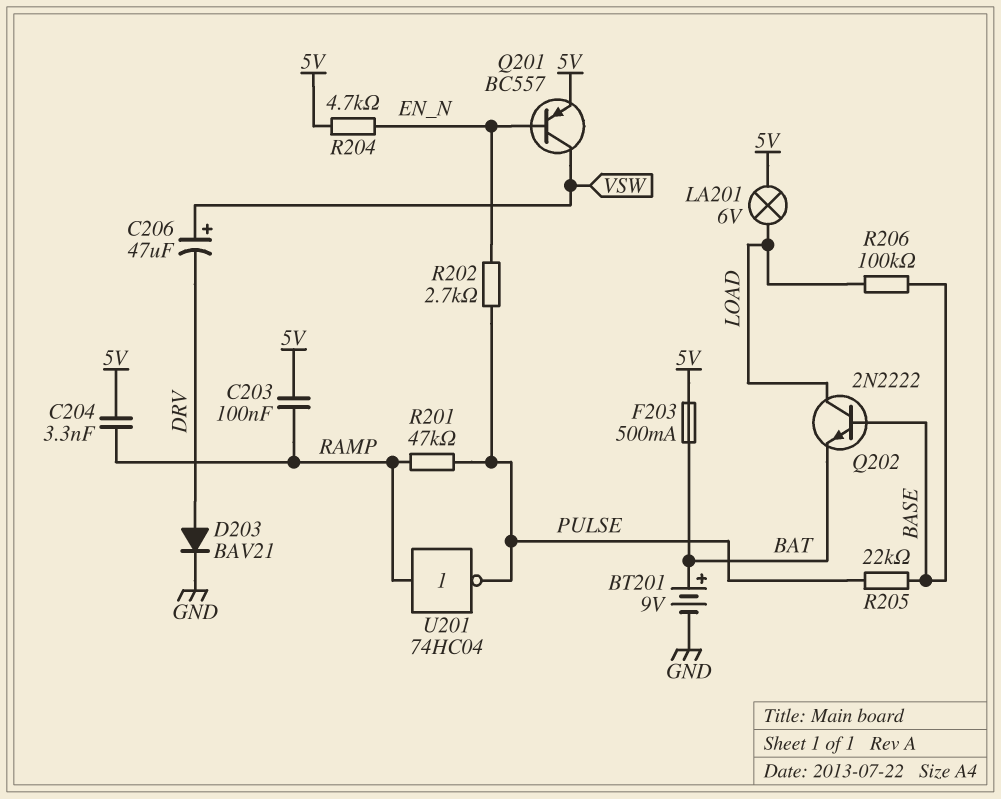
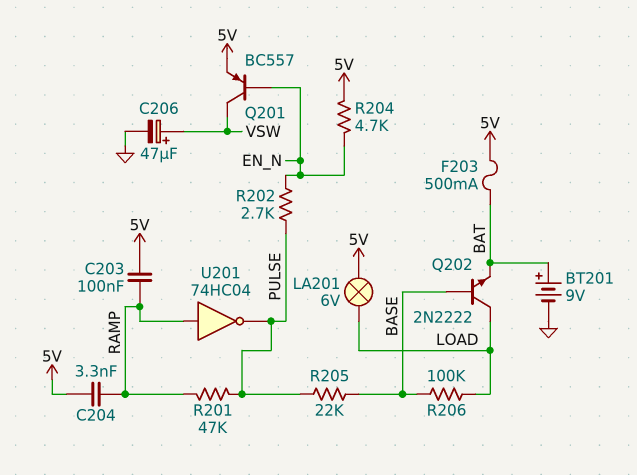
C206: 47uF (plus VSW, minus DRV) -> 47uF (plus VSW, minus GND)
D203: diode BAV21 (A DRV, K GND) -> none

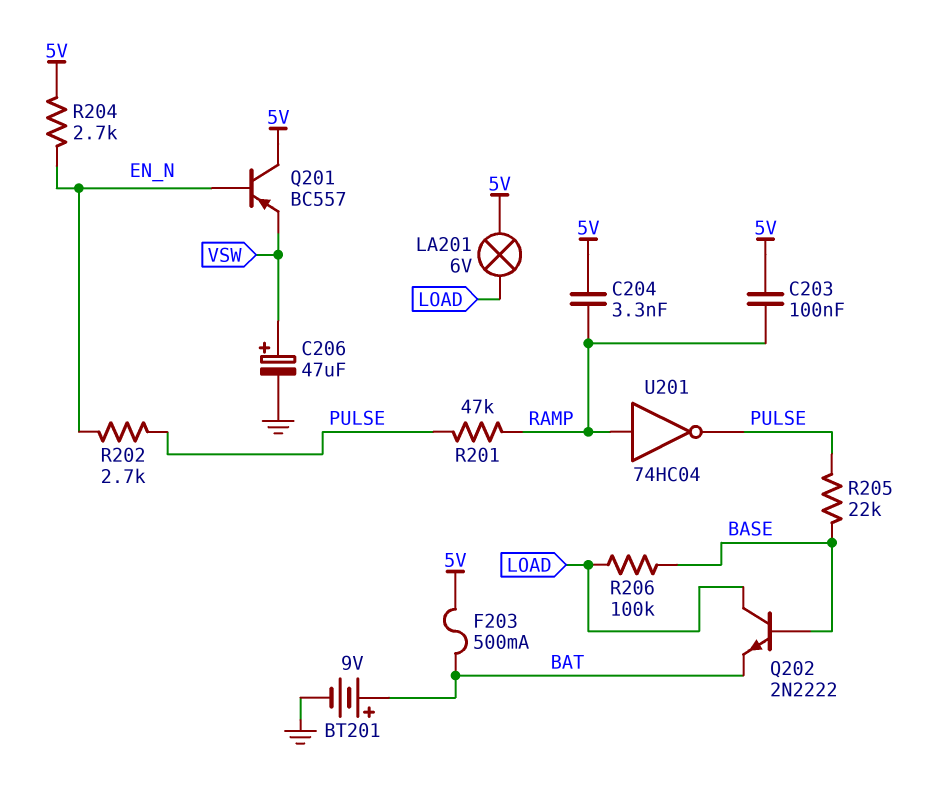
Q201: PNP BC557 (B EN_N, C VSW, E 5V) -> PNP BC557 (B EN_N, C 5V, E VSW)
R204: 4.7k (5V, EN_N) -> 2.7k (5V, EN_N)

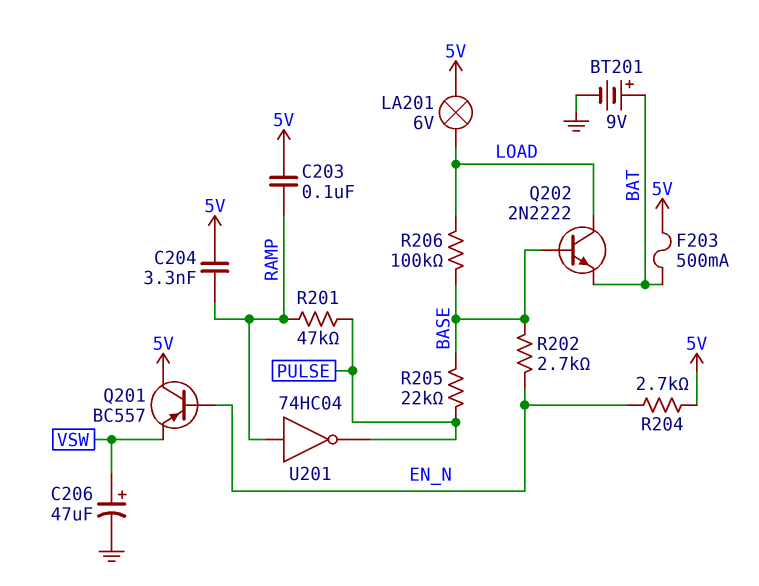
R202: 2.7k (EN_N, PULSE) -> 2.7k (BASE, EN_N)

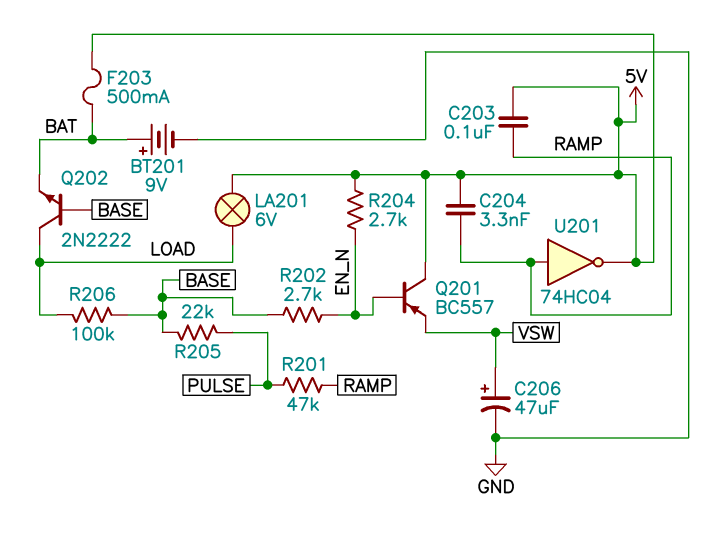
U201: NOT 74HC04 (in RAMP, out PULSE) -> NOT 74HC04 (in RAMP, out 5V)

